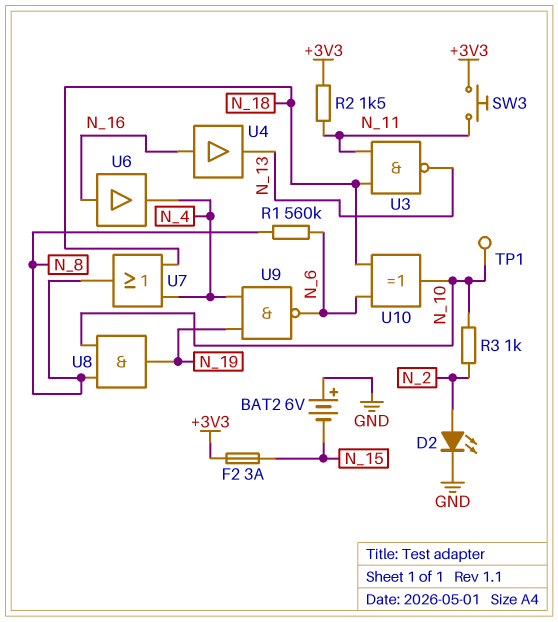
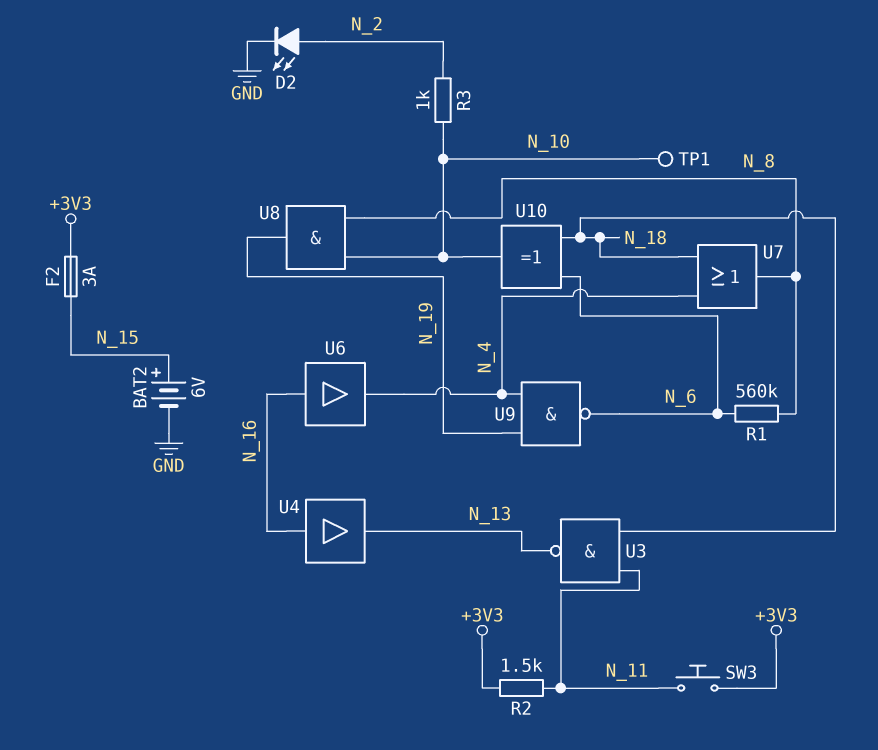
BAT2: 6V (plus GND, minus N_15) -> 6V (plus N_15, minus GND)

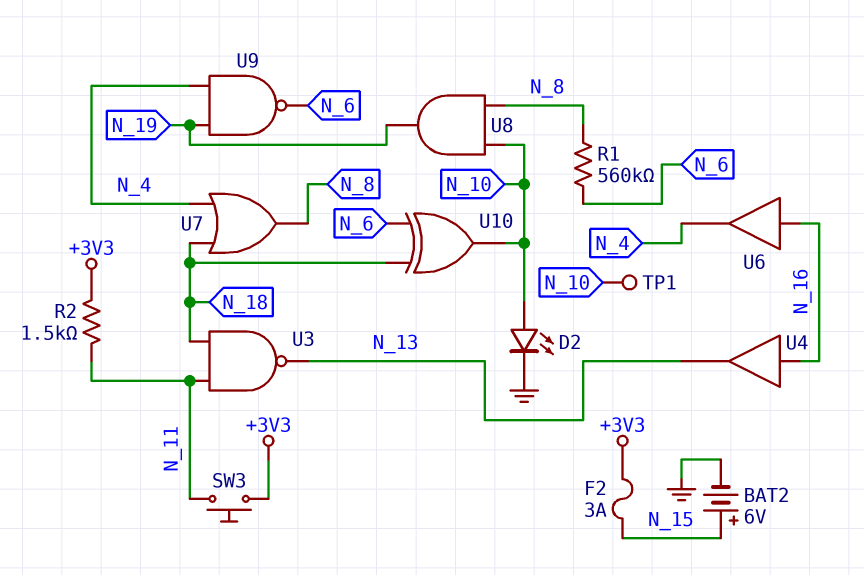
D2: LED (A N_2, K GND) -> LED (A N_10, K GND)
R3: 1k (N_2, N_10) -> none

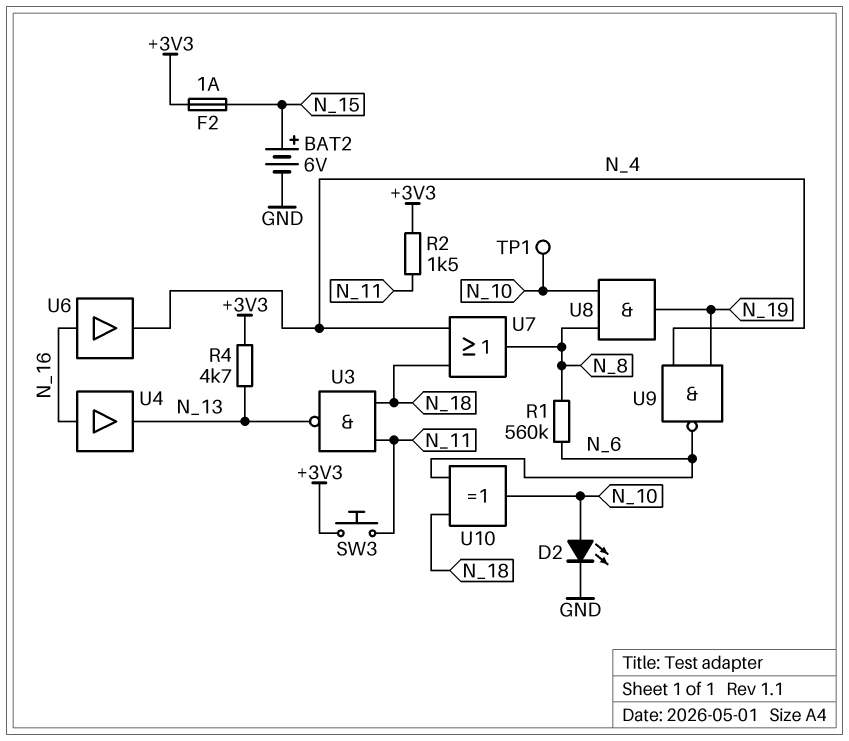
F2: 3A (+3V3, N_15) -> 1A (+3V3, N_15)
R4: none -> 4.7k (+3V3, N_13)

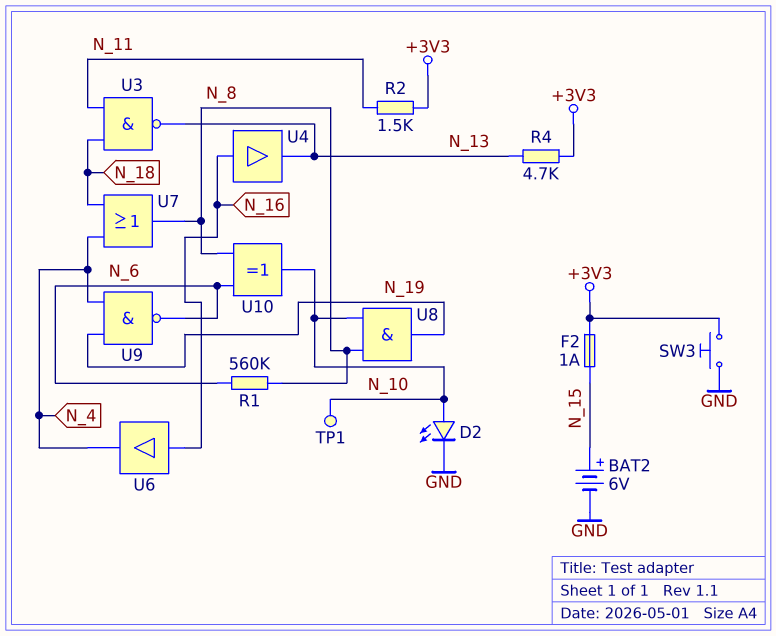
SW3: button (+3V3, N_11) -> button (+3V3, GND)
U10: XOR (in N_6, in N_18, out N_10) -> XOR (in N_6, in N_8, out N_10)

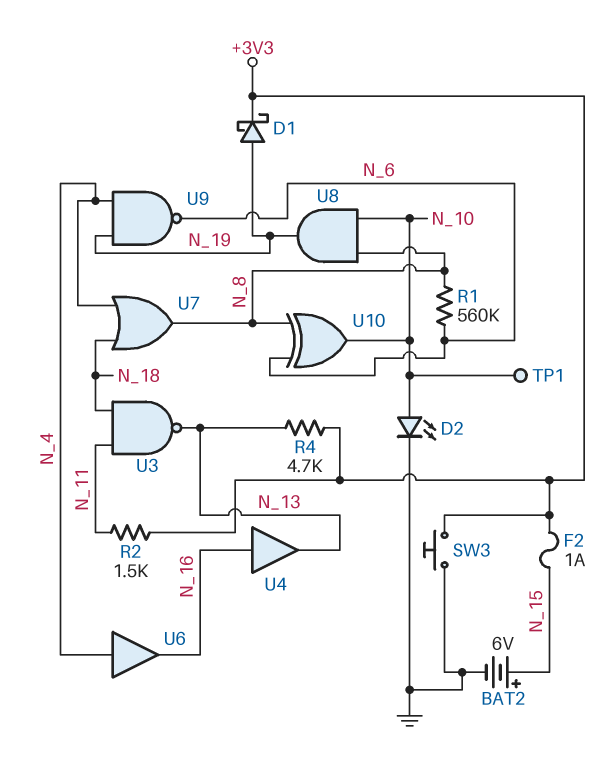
D1: none -> schottky (A N_19, K +3V3)
U6: buffer (in N_16, out N_4) -> buffer (in N_4, out N_16)

